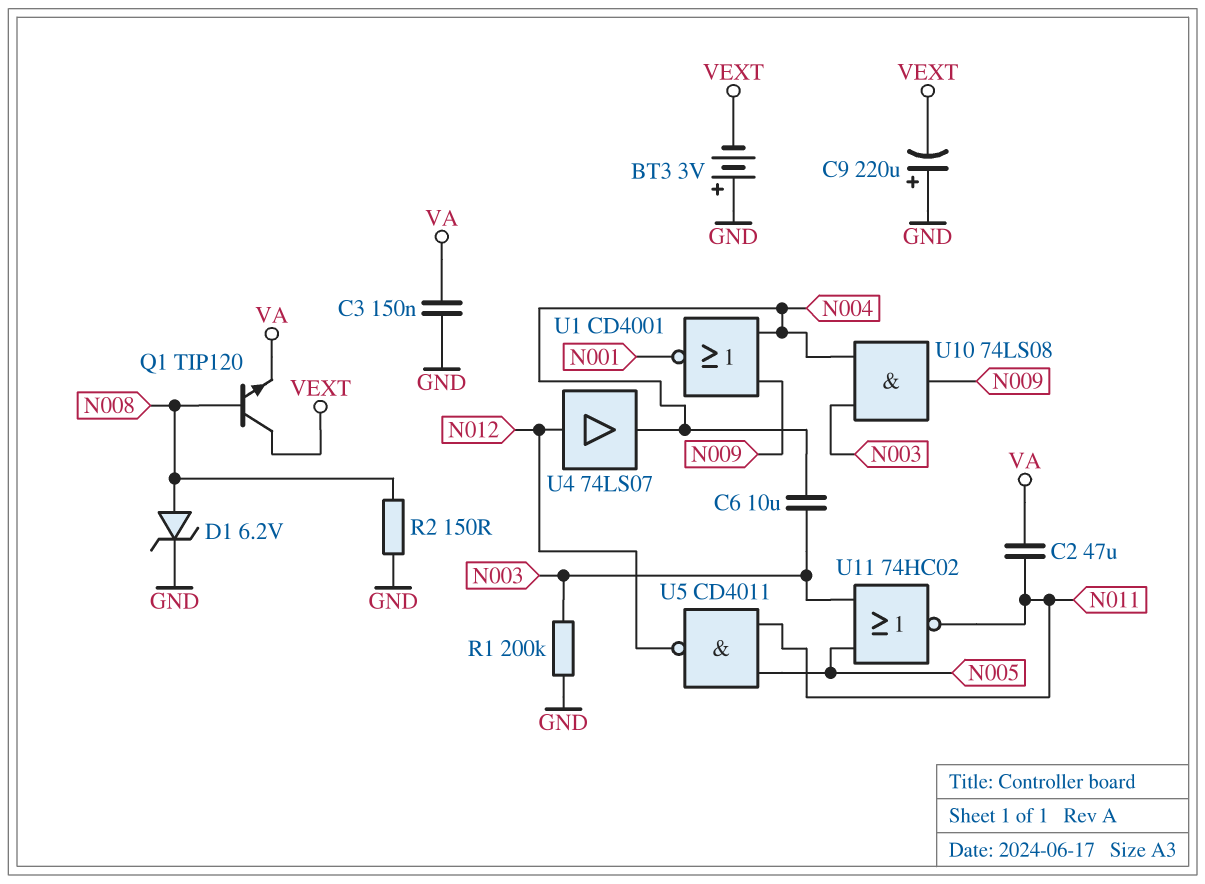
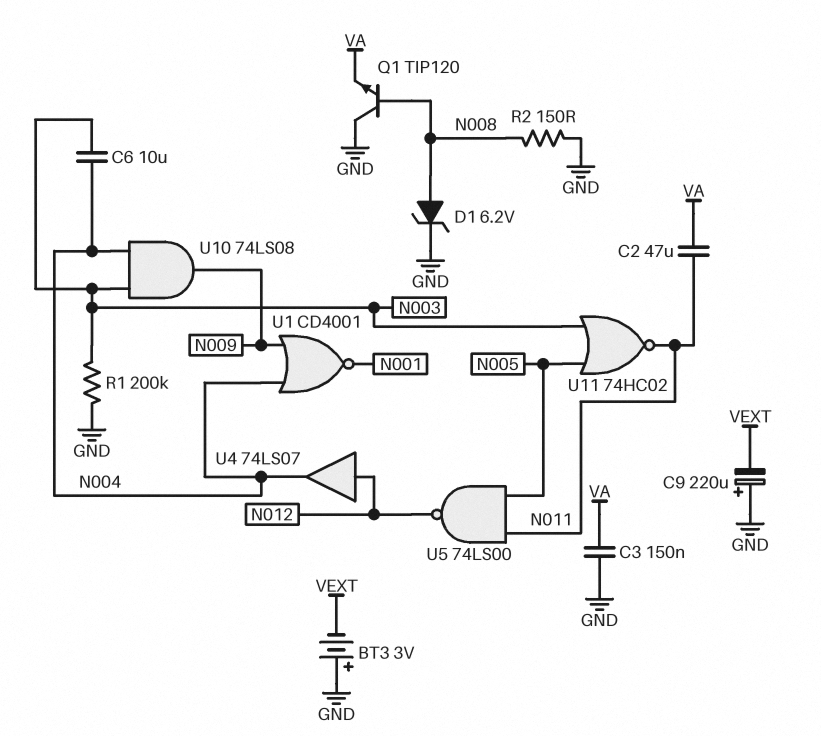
Q1: NPN TIP120 (B N008, C VEXT, E VA) -> NPN TIP120 (B N008, C GND, E VA)
U5: NAND CD4011 (in N005, in N011, out N012) -> NAND 74LS00 (in N005, in N011, out N012)

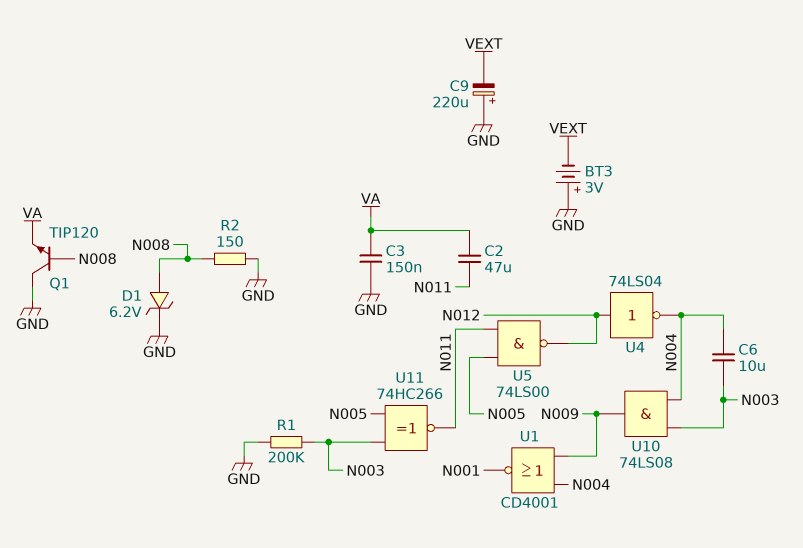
U4: buffer 74LS07 (in N012, out N004) -> NOT 74LS04 (in N012, out N004)
U11: NOR 74HC02 (in N003, in N005, out N011) -> XNOR 74HC266 (in N003, in N005, out N011)

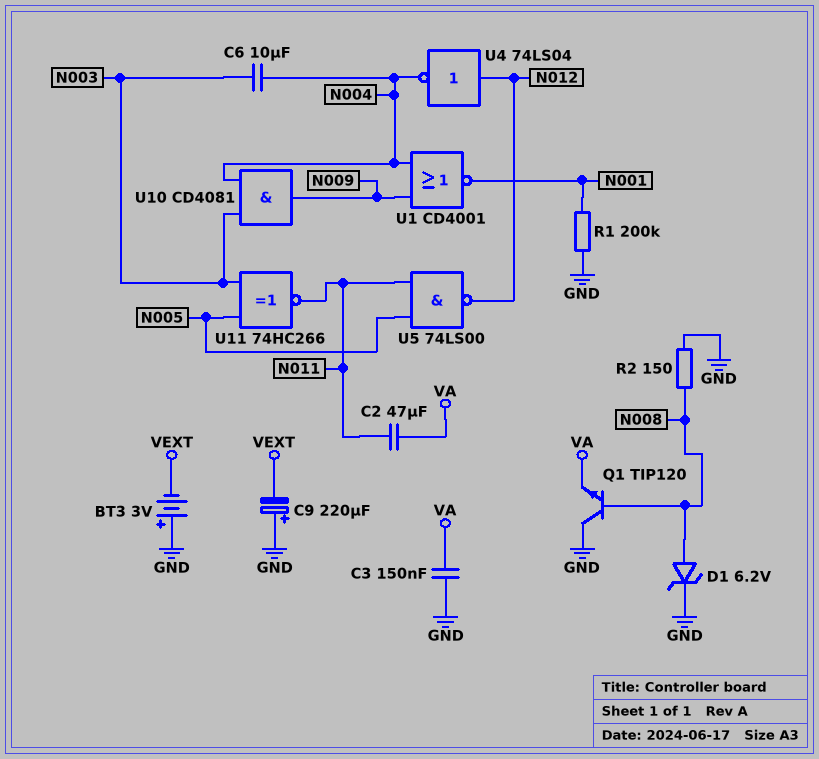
R1: 200k (GND, N003) -> 200k (GND, N001)
U10: AND 74LS08 (in N003, in N004, out N009) -> AND CD4081 (in N003, in N004, out N009)

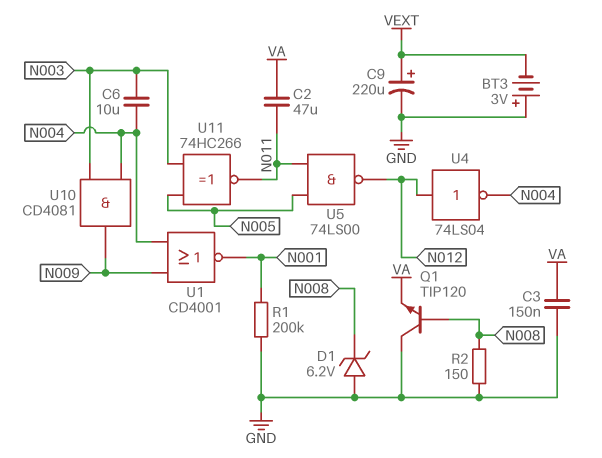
C9: 220uF (plus GND, minus VEXT) -> 220uF (plus VEXT, minus GND)
D1: zener 6.2V (A N008, K GND) -> zener 6.2V (A GND, K N008)

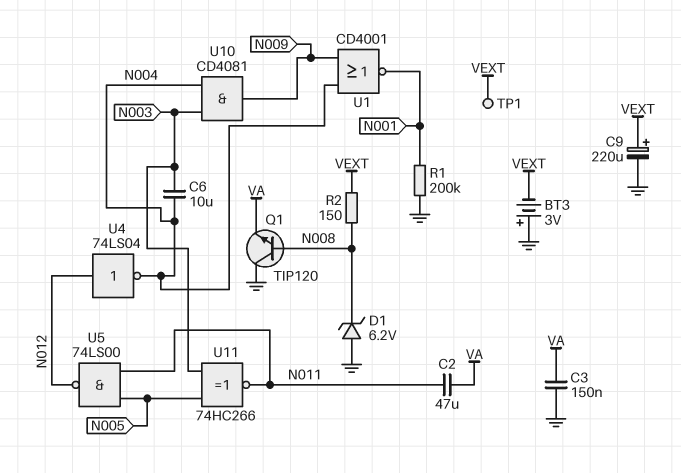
R2: 150 (GND, N008) -> 150 (N008, VEXT)
TP1: none -> test point (VEXT)

